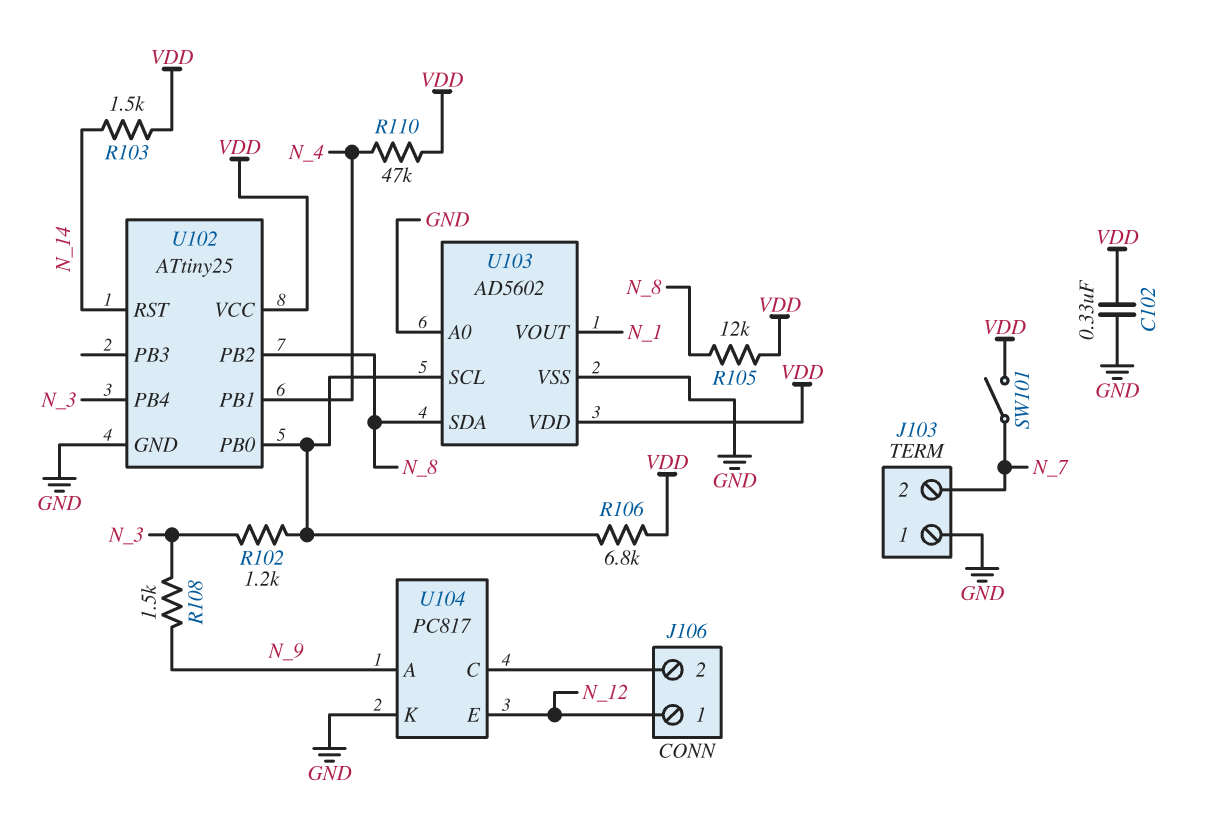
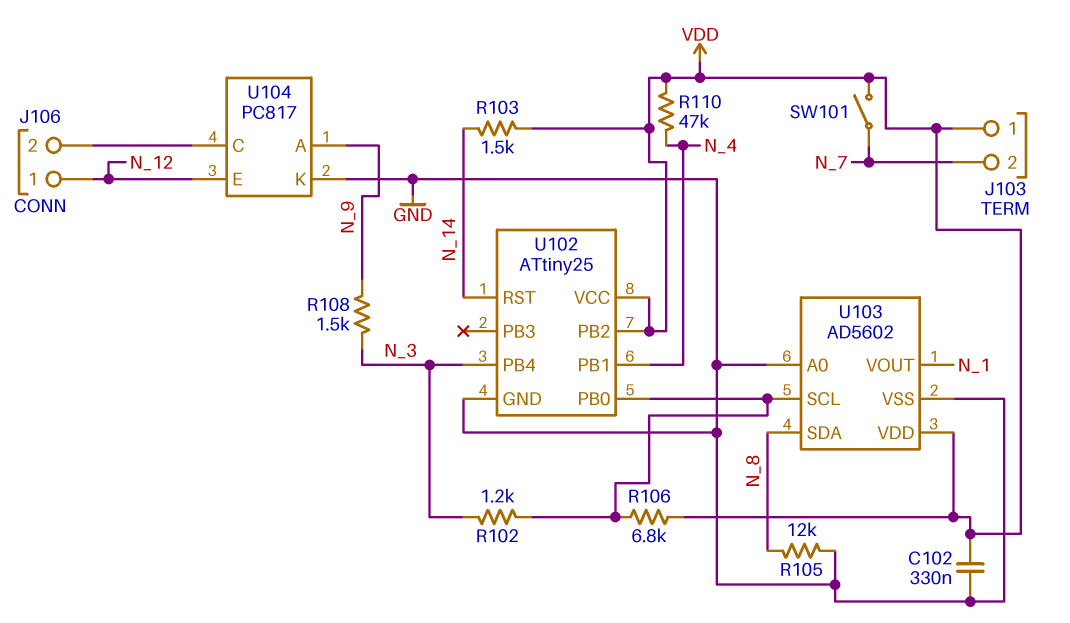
J103 pin 1: GND -> VDD
R105: 12k (N_8, VDD) -> 12k (GND, N_8)
U102 pin PB2: N_8 -> VDD

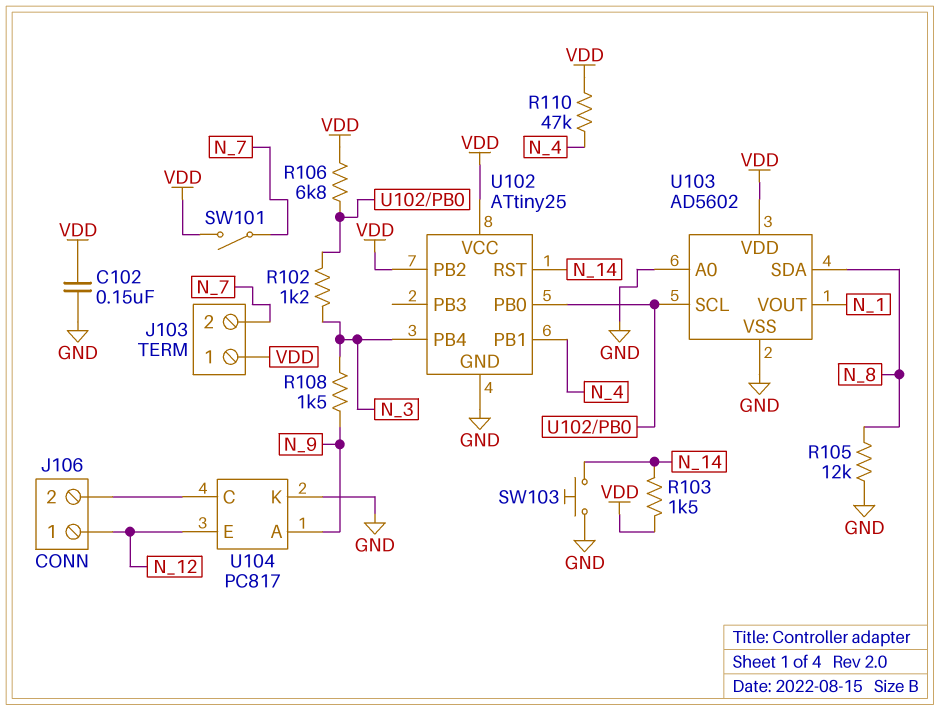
C102: 330nF (GND, VDD) -> 150nF (GND, VDD)
SW103: none -> button (GND, N_14)

